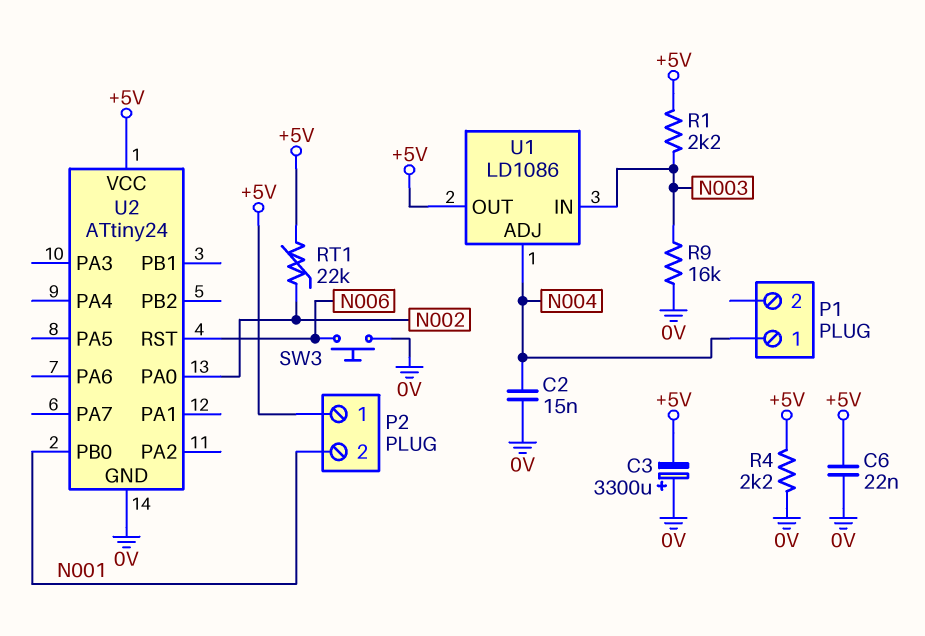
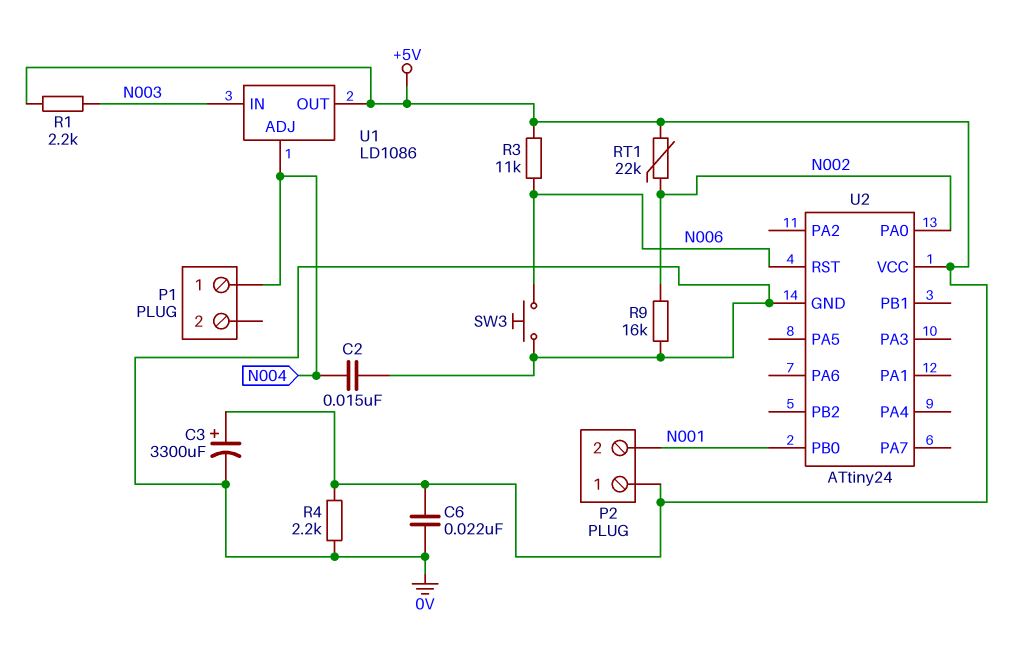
C3: 3300uF (plus 0V, minus +5V) -> 3300uF (plus +5V, minus 0V)
R3: none -> 11k (+5V, N006)
R9: 16k (0V, N003) -> 16k (0V, N002)

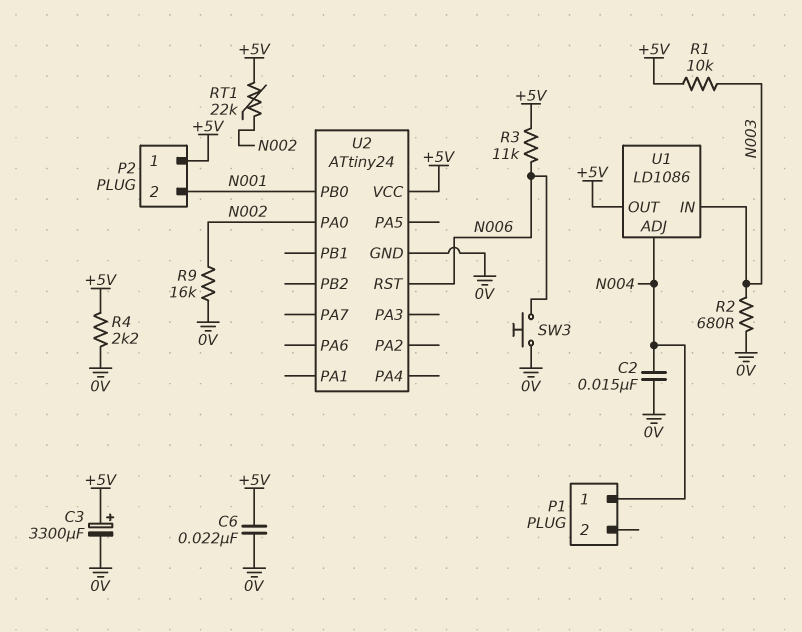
R1: 2.2k (+5V, N003) -> 10k (+5V, N003)
R2: none -> 680 (0V, N003)

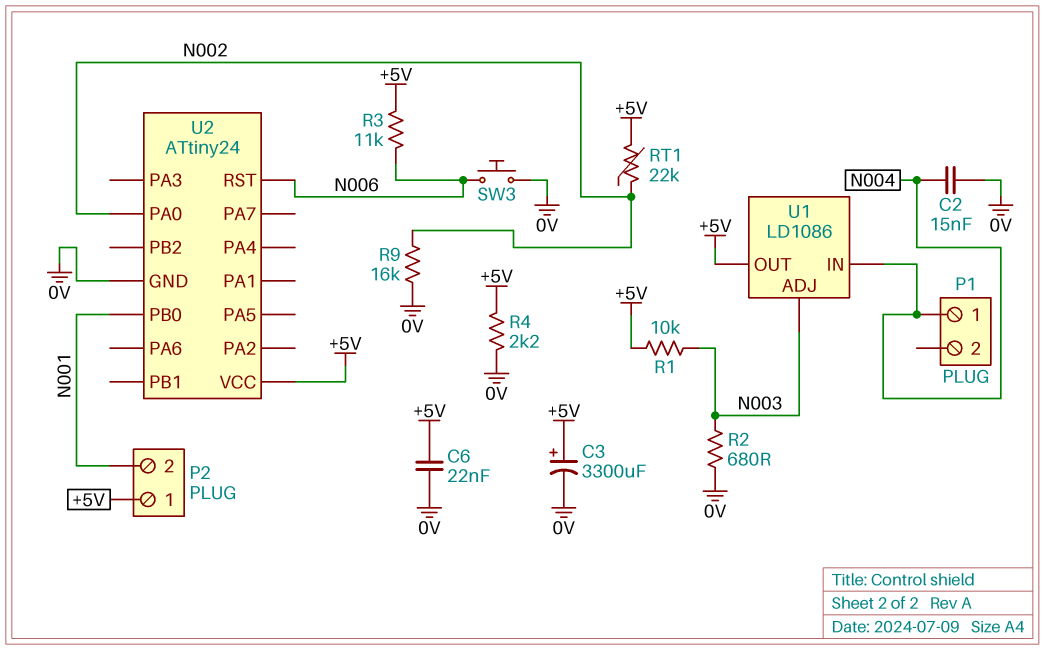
U1 pin ADJ: N004 -> N003
U1 pin IN: N003 -> N004

